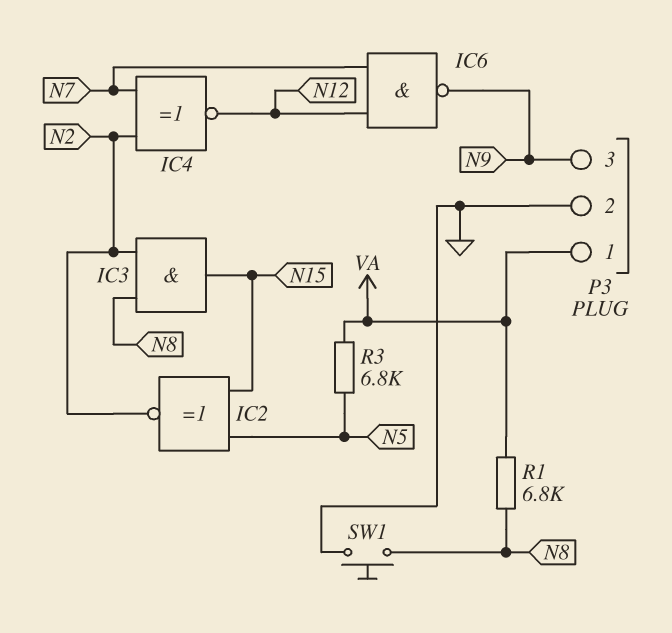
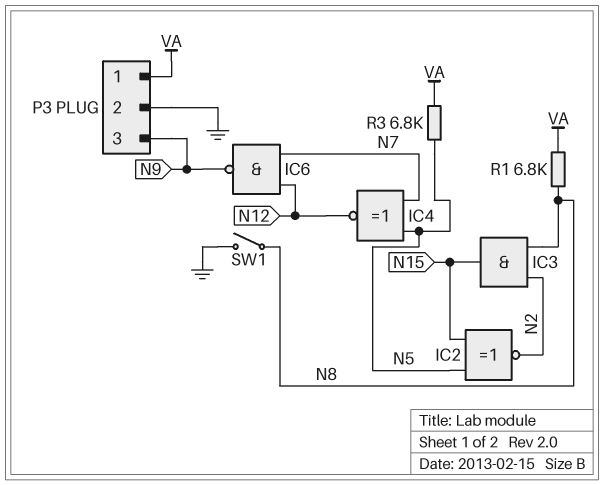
IC4: XNOR (in N2, in N7, out N12) -> XNOR (in N5, in N7, out N12)
SW1: button (GND, N8) -> switch (GND, N8)

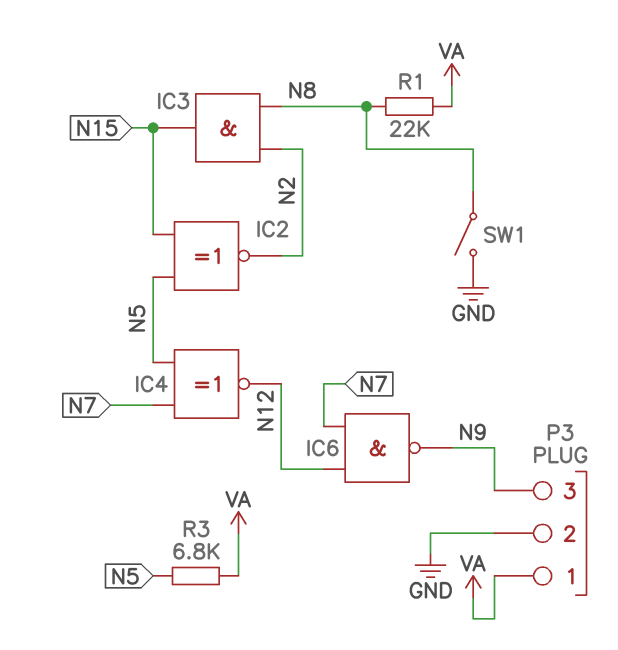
R1: 6.8k (N8, VA) -> 22k (N8, VA)

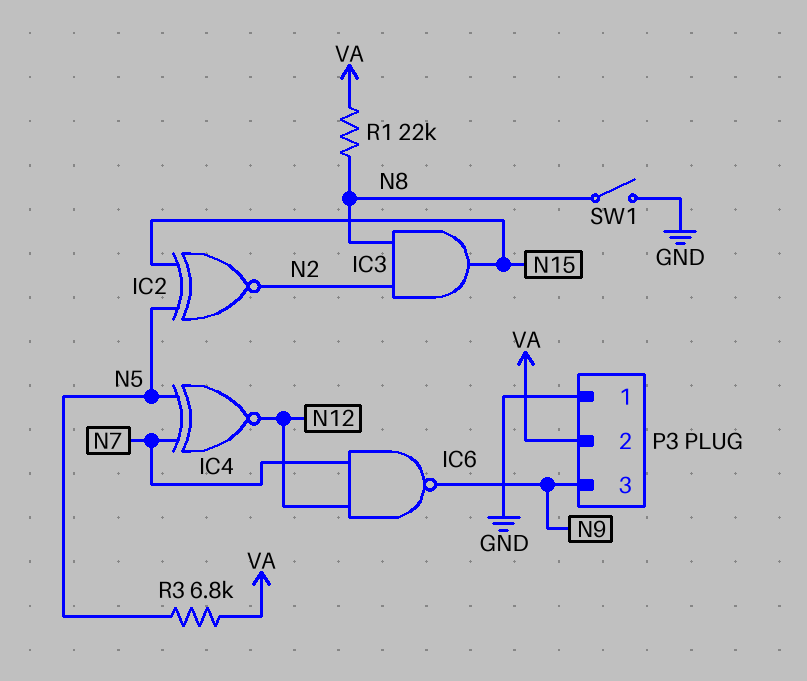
P3 pin 1: VA -> GND
P3 pin 2: GND -> VA

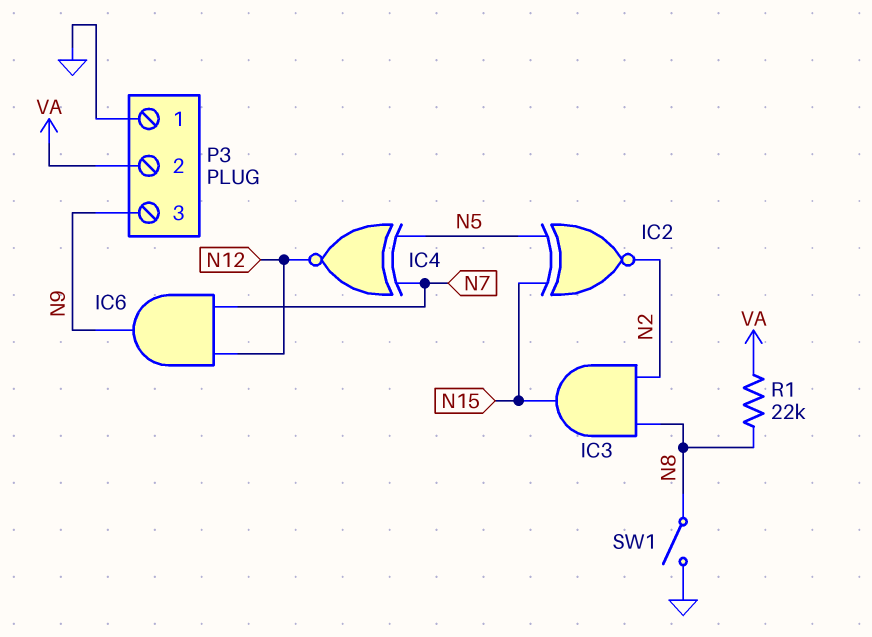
IC6: NAND (in N7, in N12, out N9) -> AND (in N7, in N12, out N9)
R3: 6.8k (N5, VA) -> none

